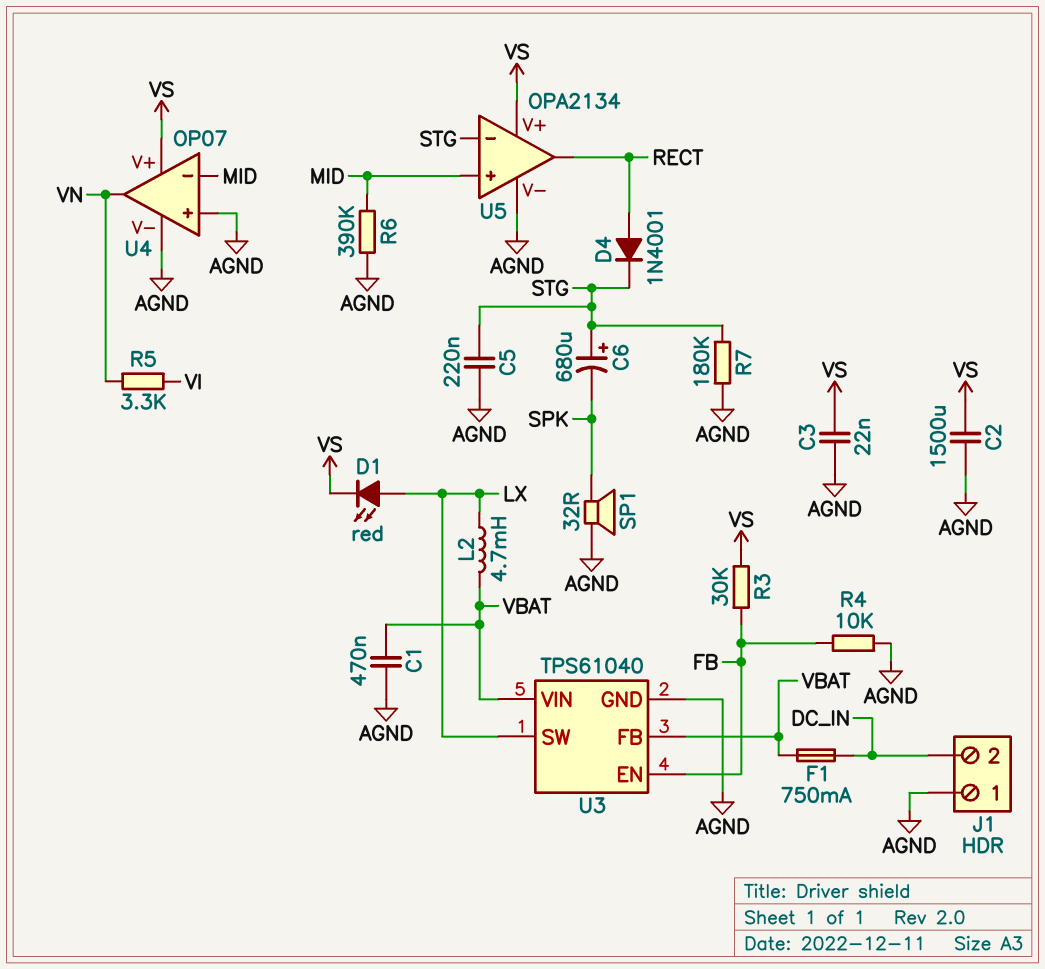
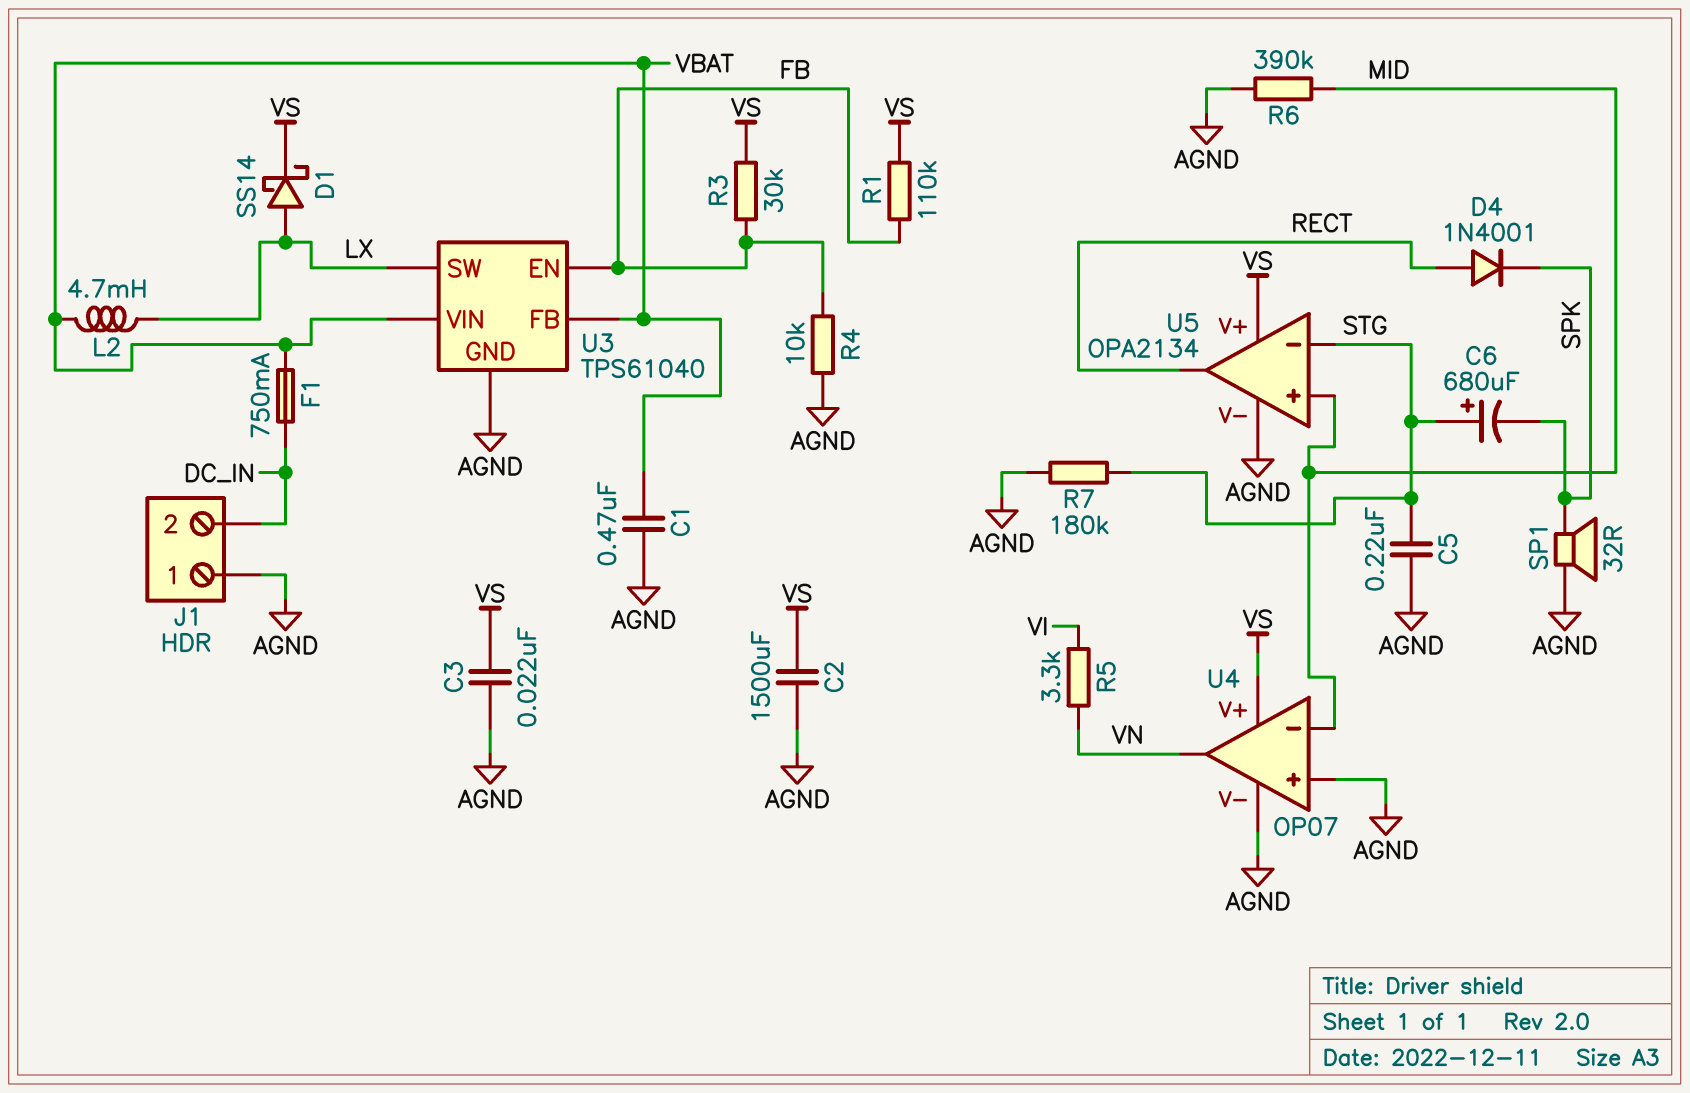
D1: LED red (A LX, K VS) -> schottky SS14 (A LX, K VS)
D4: diode 1N4001 (A RECT, K STG) -> diode 1N4001 (A RECT, K SPK)
R1: none -> 110k (FB, VS)

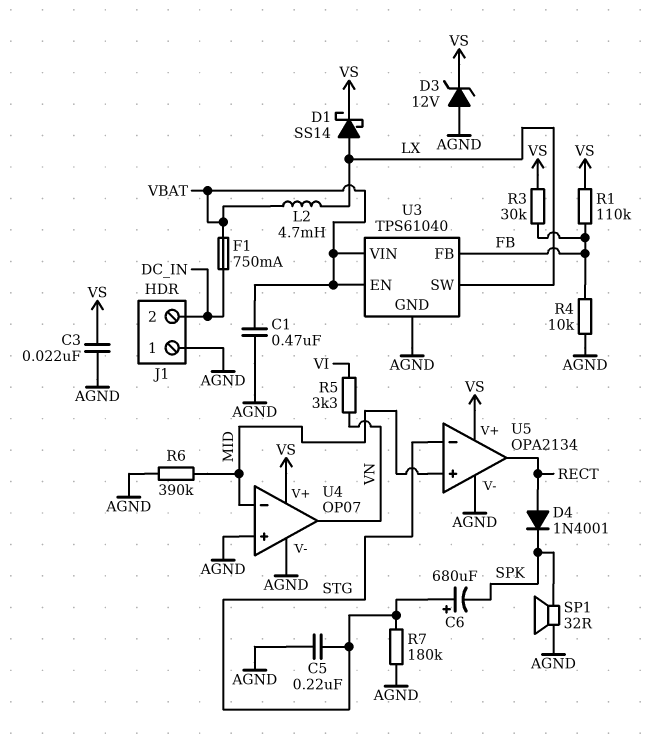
C2: 1500uF (AGND, VS) -> none
D3: none -> zener 12V (A AGND, K VS)
U3 pin EN: FB -> VBAT
U3 pin FB: VBAT -> FB

